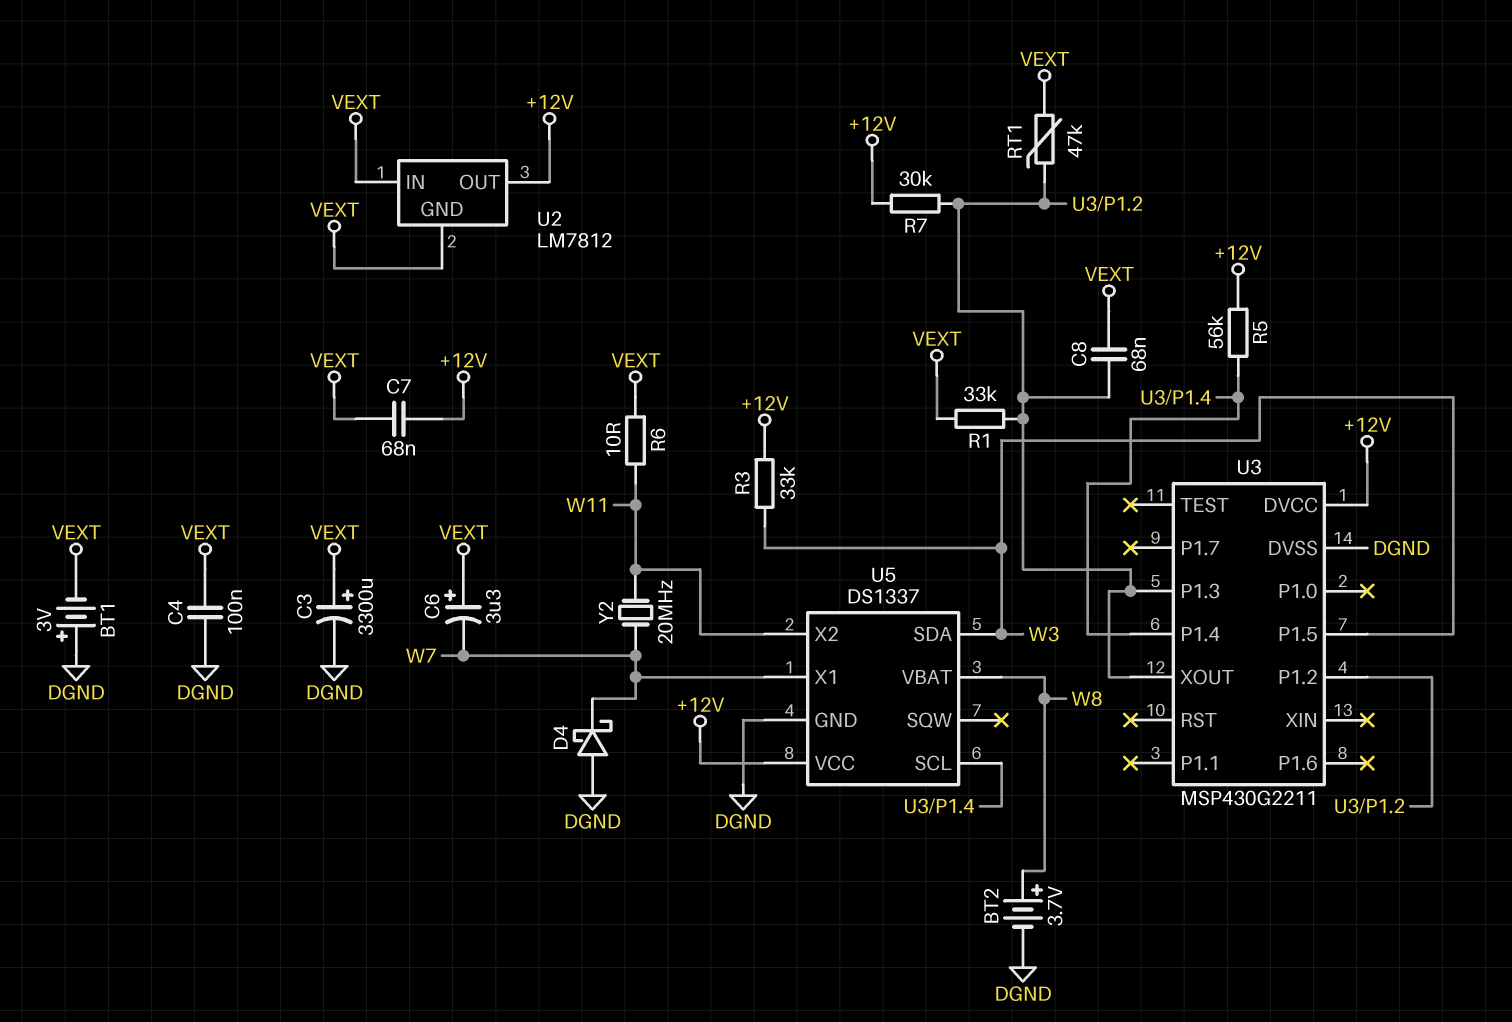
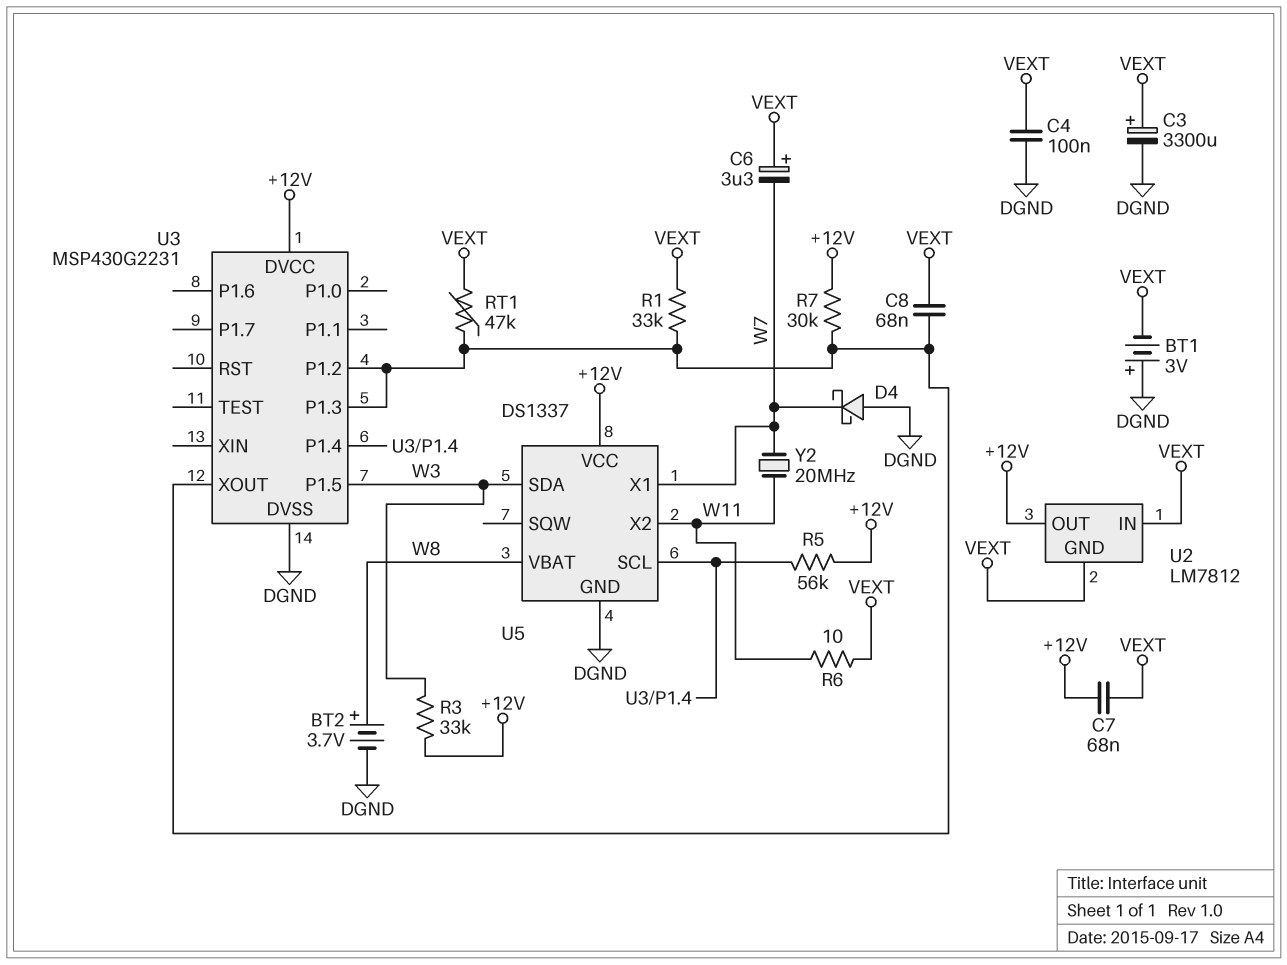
U3: MSP430G2211 -> MSP430G2231

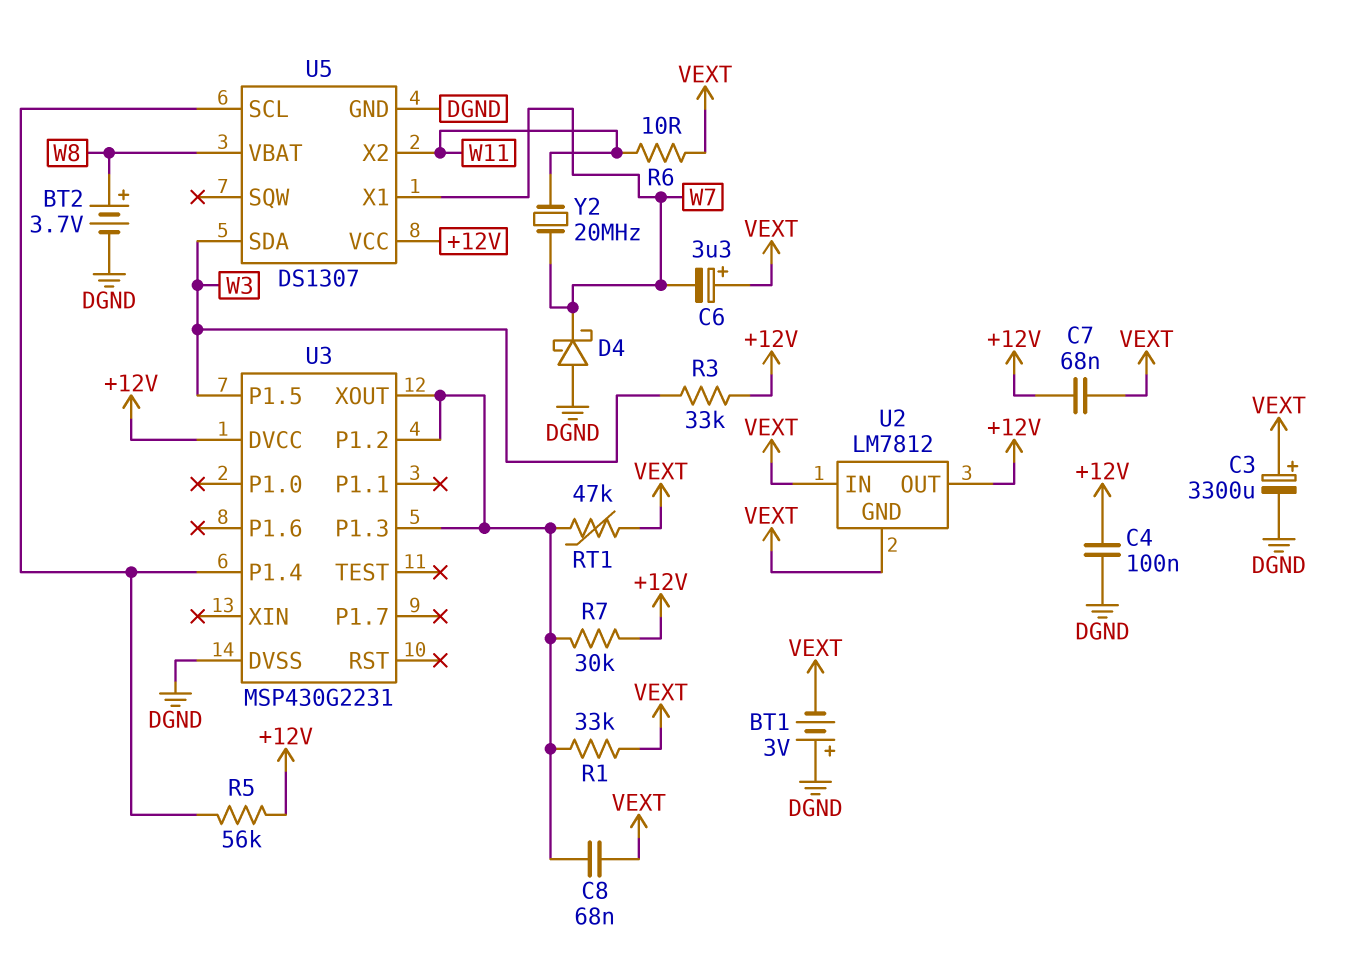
C4: 100nF (DGND, VEXT) -> 100nF (+12V, DGND)
U5: DS1337 -> DS1307

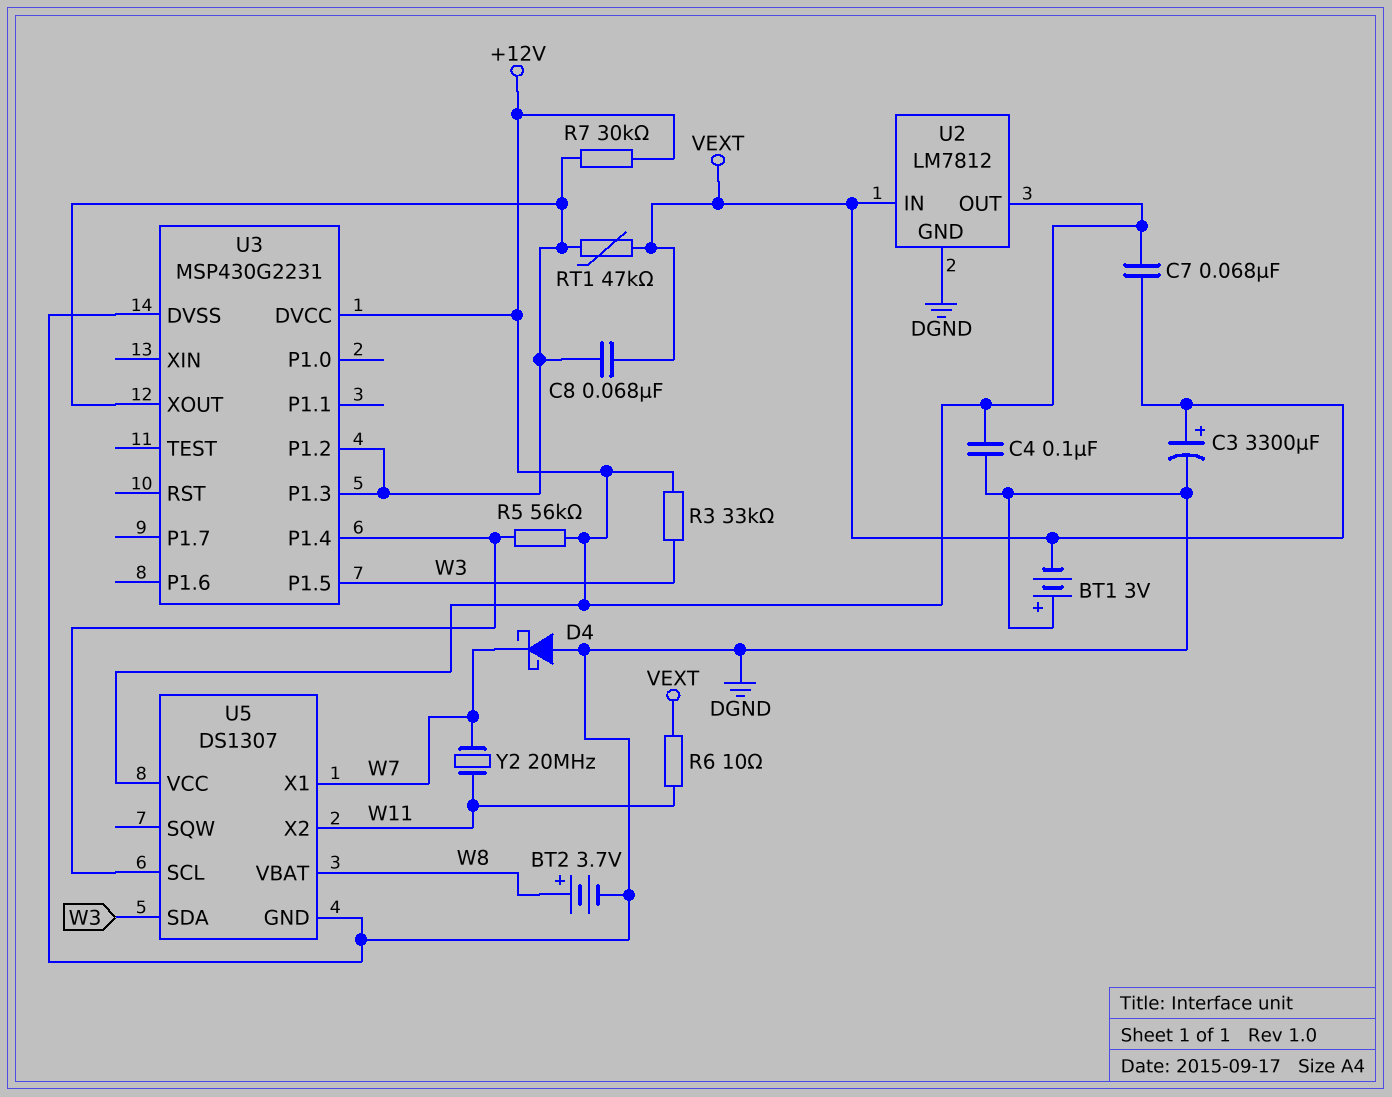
C6: 3.3uF (plus VEXT, minus W7) -> none
R1: 33k (U3/P1.2, VEXT) -> none
U2 pin GND: VEXT -> DGND

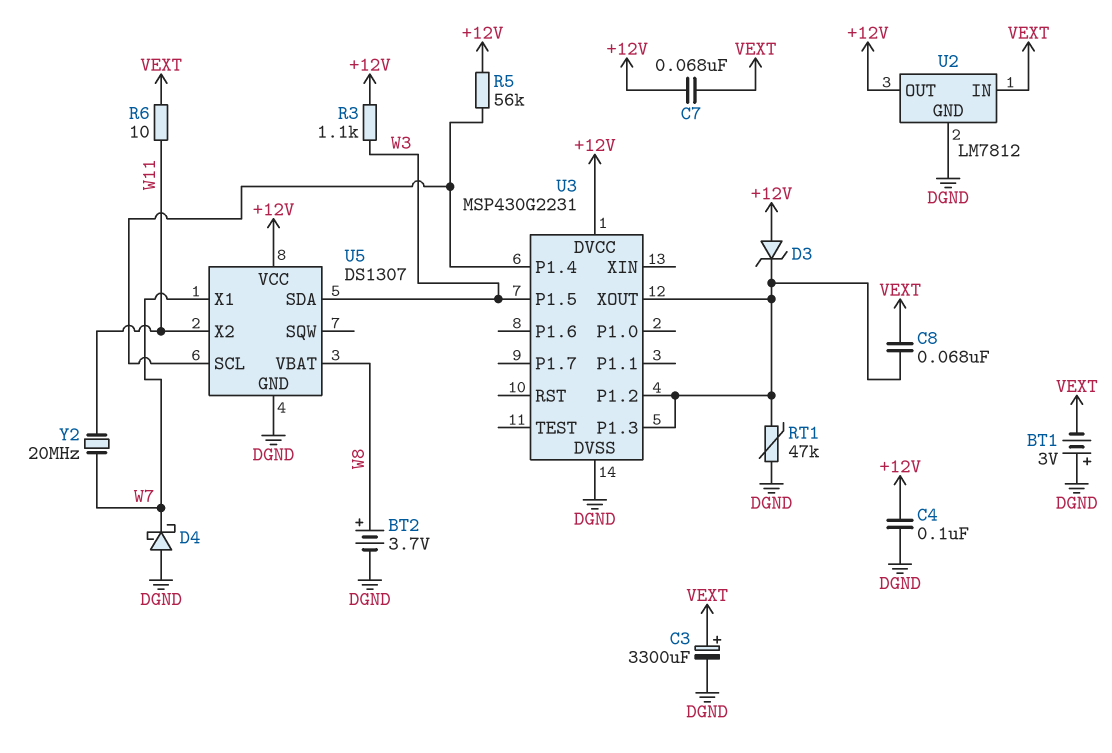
D3: none -> zener (A +12V, K U3/P1.2)
R3: 33k (+12V, W3) -> 1.1k (+12V, W3)
R7: 30k (+12V, U3/P1.2) -> none
RT1: 47k (U3/P1.2, VEXT) -> 47k (DGND, U3/P1.2)

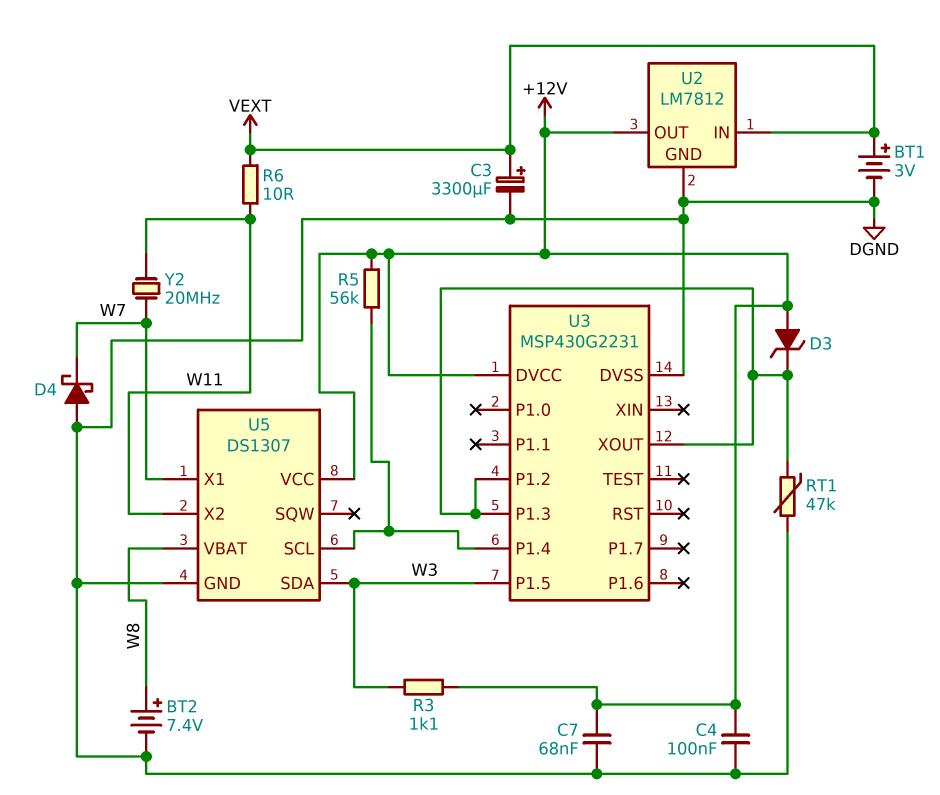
BT1: 3V (plus DGND, minus VEXT) -> 3V (plus VEXT, minus DGND)
BT2: 3.7V (plus W8, minus DGND) -> 7.4V (plus W8, minus DGND)
C7: 68nF (+12V, VEXT) -> 68nF (+12V, DGND)
C8: 68nF (U3/P1.2, VEXT) -> none

